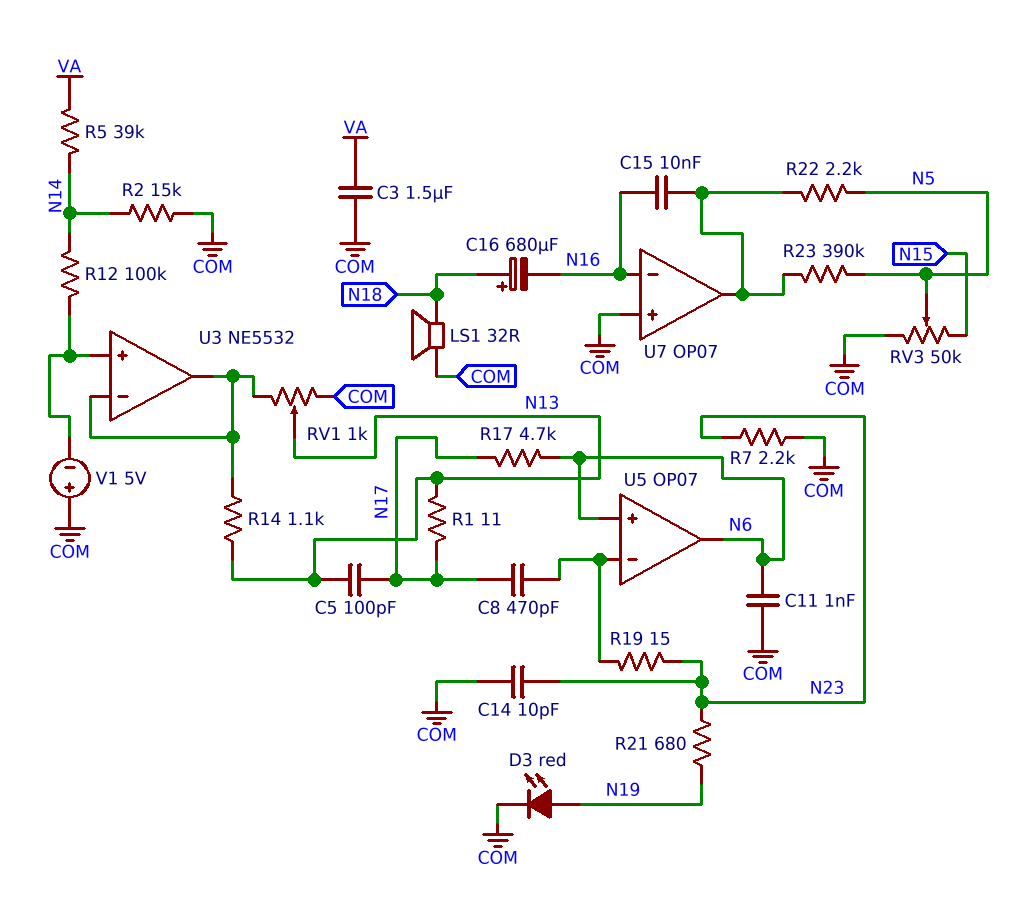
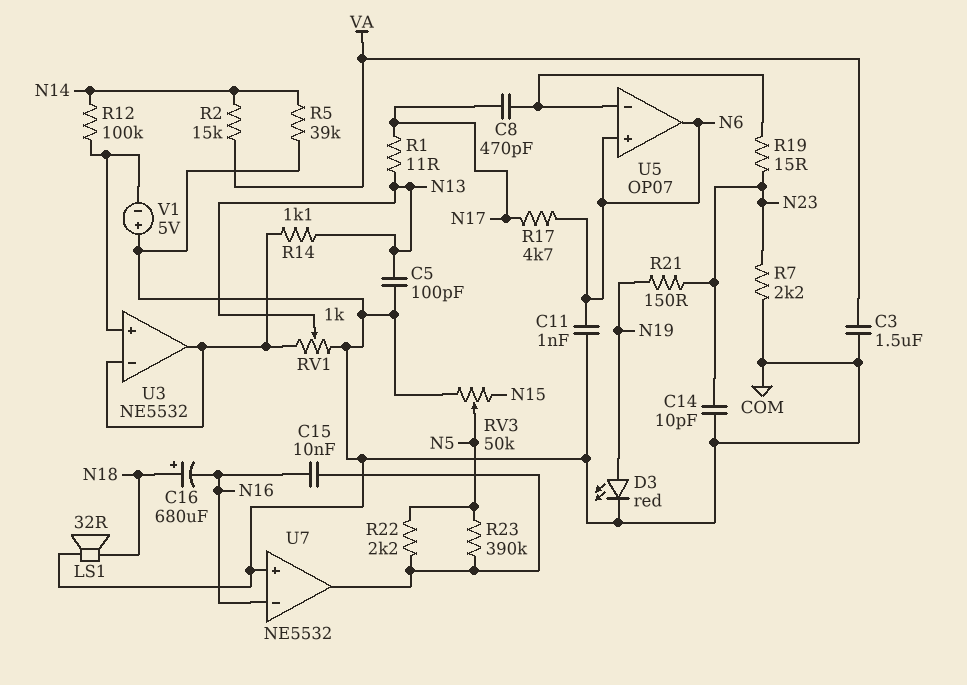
C5: 100pF (N13, N17) -> 100pF (COM, N13)
R2: 15k (COM, N14) -> 15k (N14, VA)
R5: 39k (N14, VA) -> 39k (COM, N14)
R21: 680 (N19, N23) -> 150 (N19, N23)
U7: OP07 -> NE5532

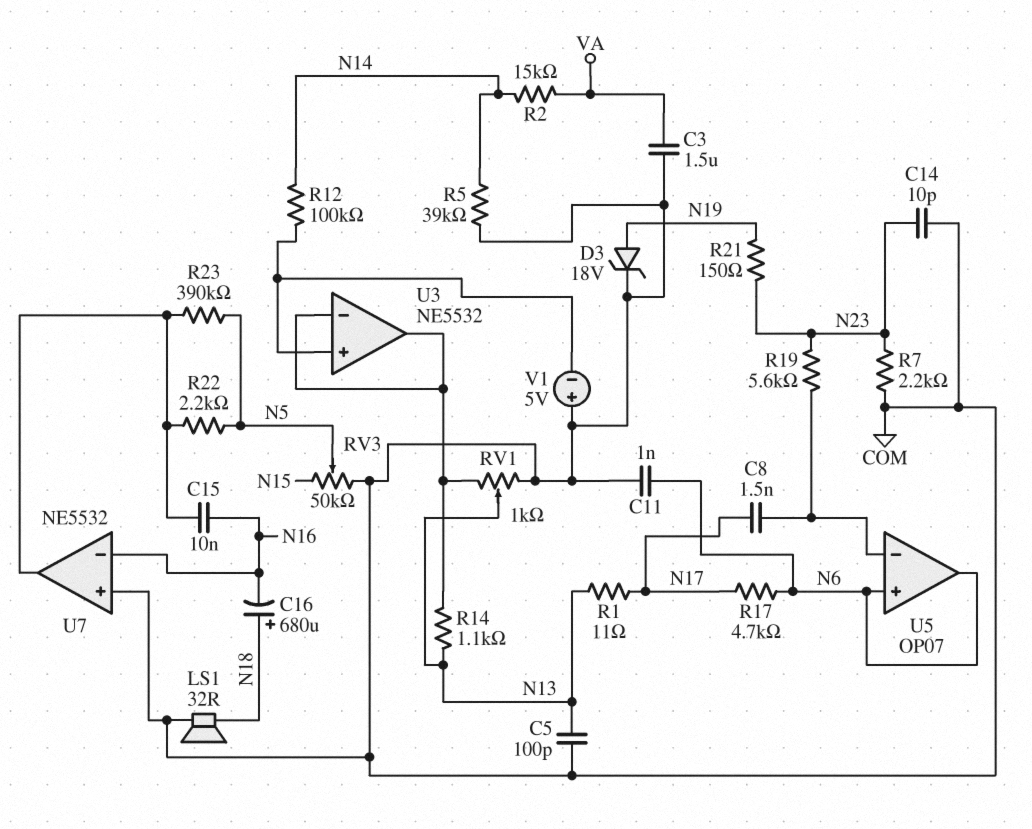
C8: 470pF (N17, U5/in-) -> 1.5nF (N17, U5/in-)
D3: LED red (A N19, K COM) -> zener 18V (A N19, K COM)
R19: 15 (N23, U5/in-) -> 5.6k (N23, U5/in-)

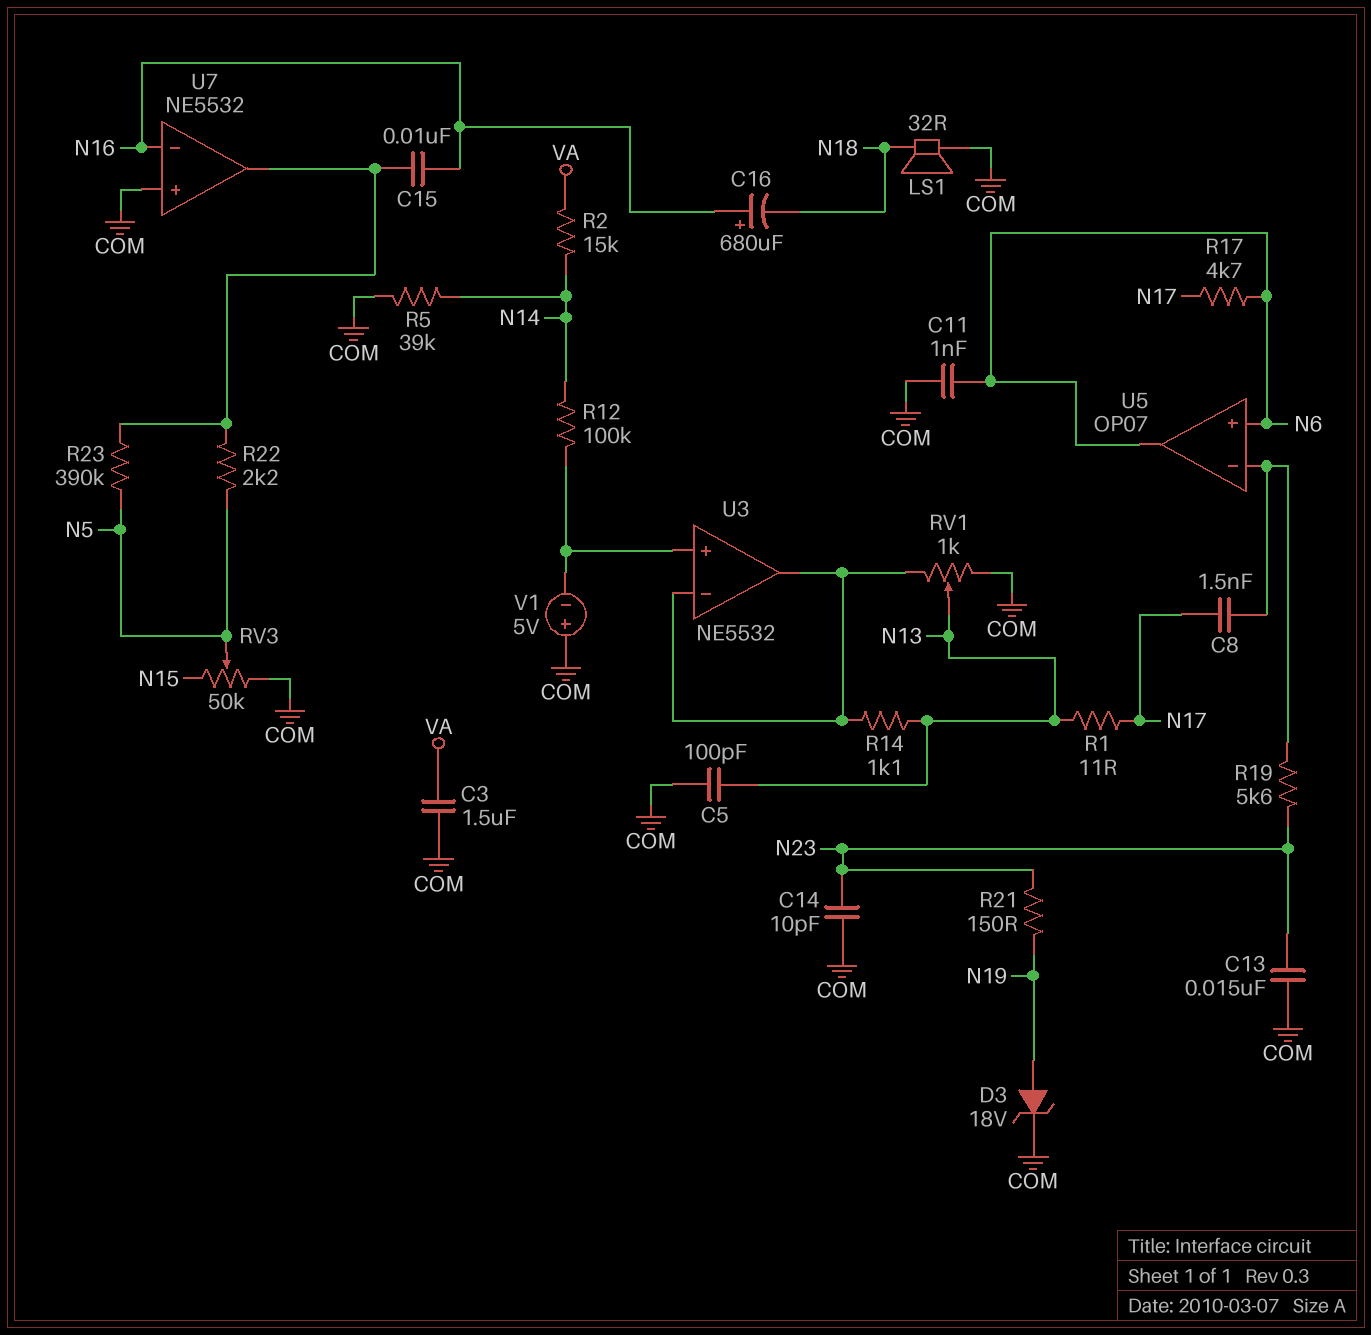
C13: none -> 15nF (COM, N23)
C16: 680uF (plus N18, minus N16) -> 680uF (plus N16, minus N18)
R7: 2.2k (COM, N23) -> none

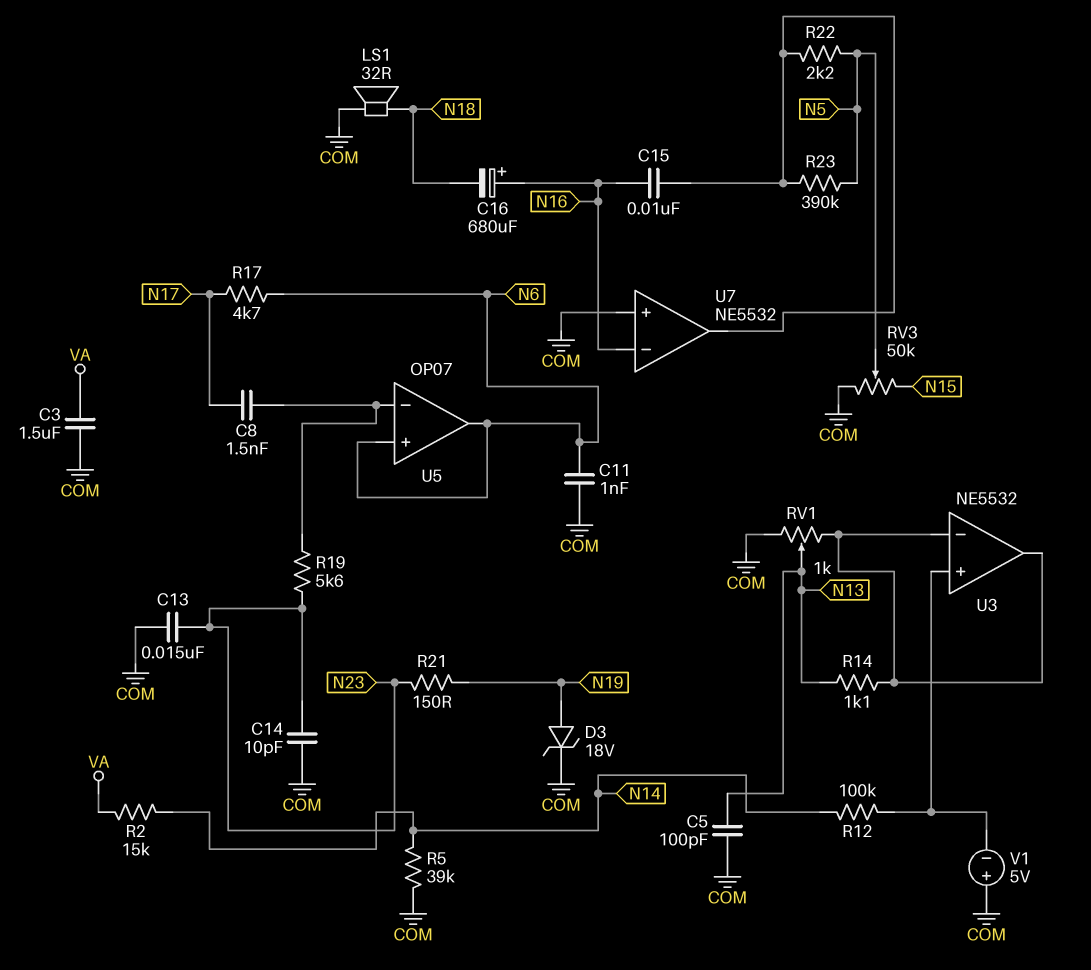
R1: 11 (N13, N17) -> none

